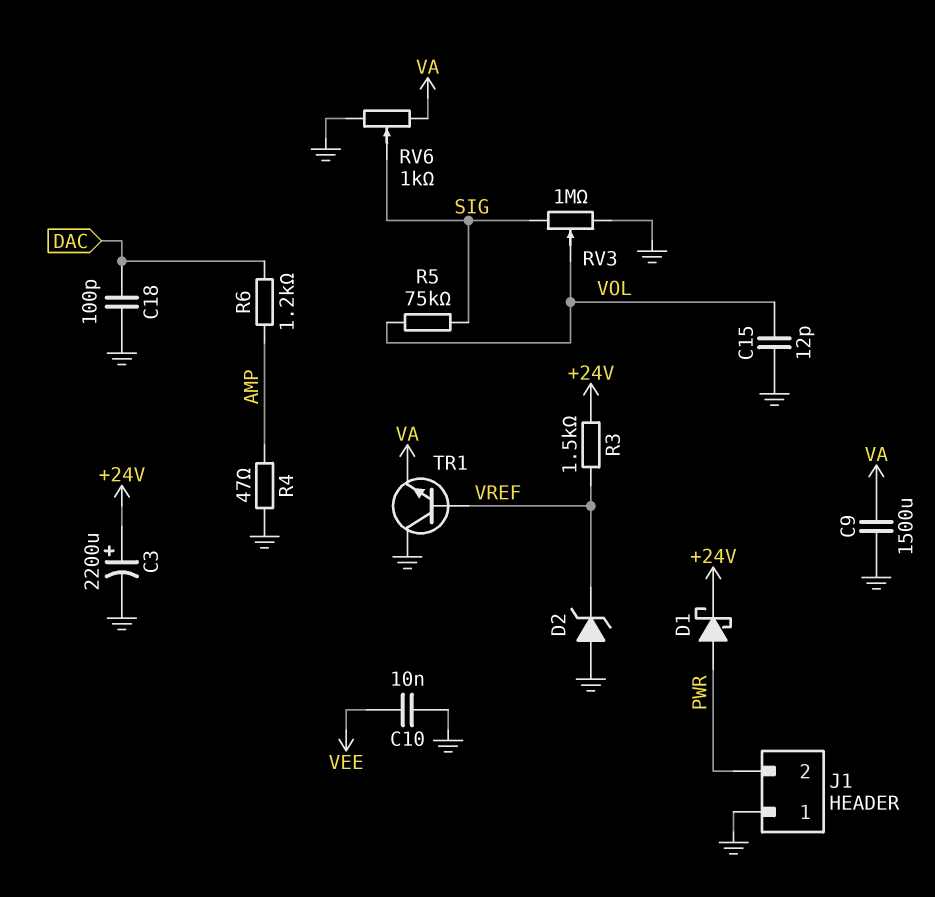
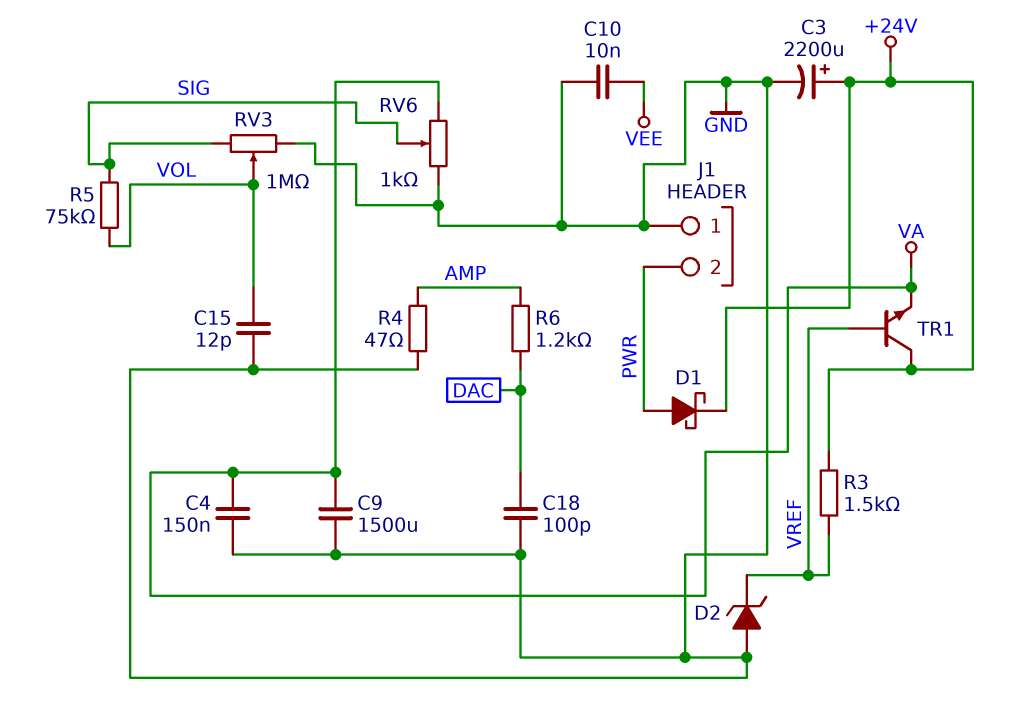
C4: none -> 150nF (GND, VA)
TR1: NPN (B VREF, C GND, E VA) -> NPN (B VREF, C +24V, E VA)

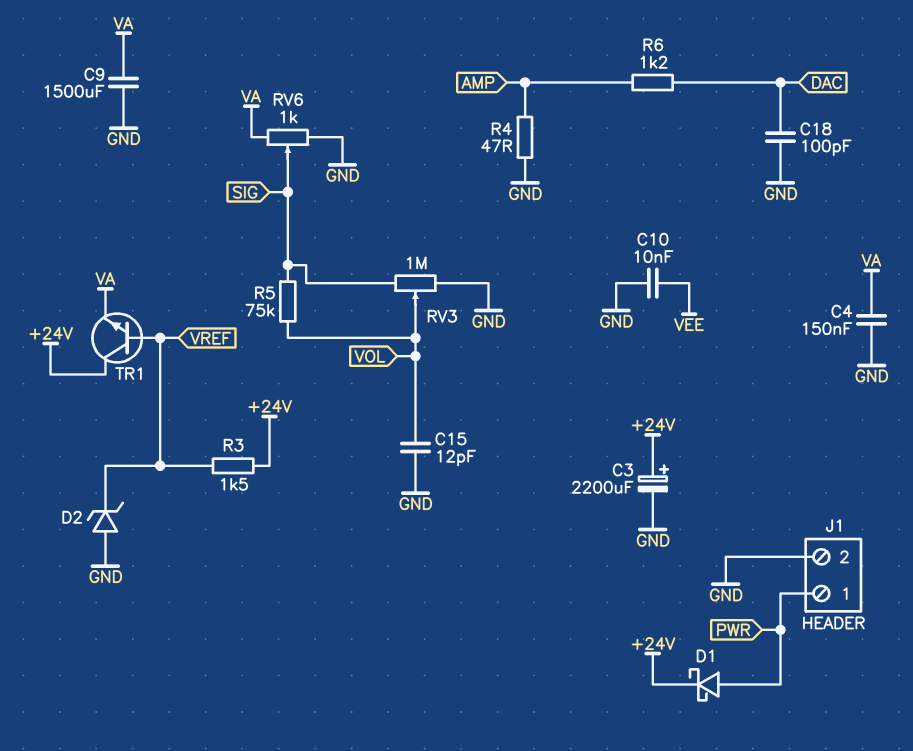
J1 pin 1: GND -> PWR
J1 pin 2: PWR -> GND

